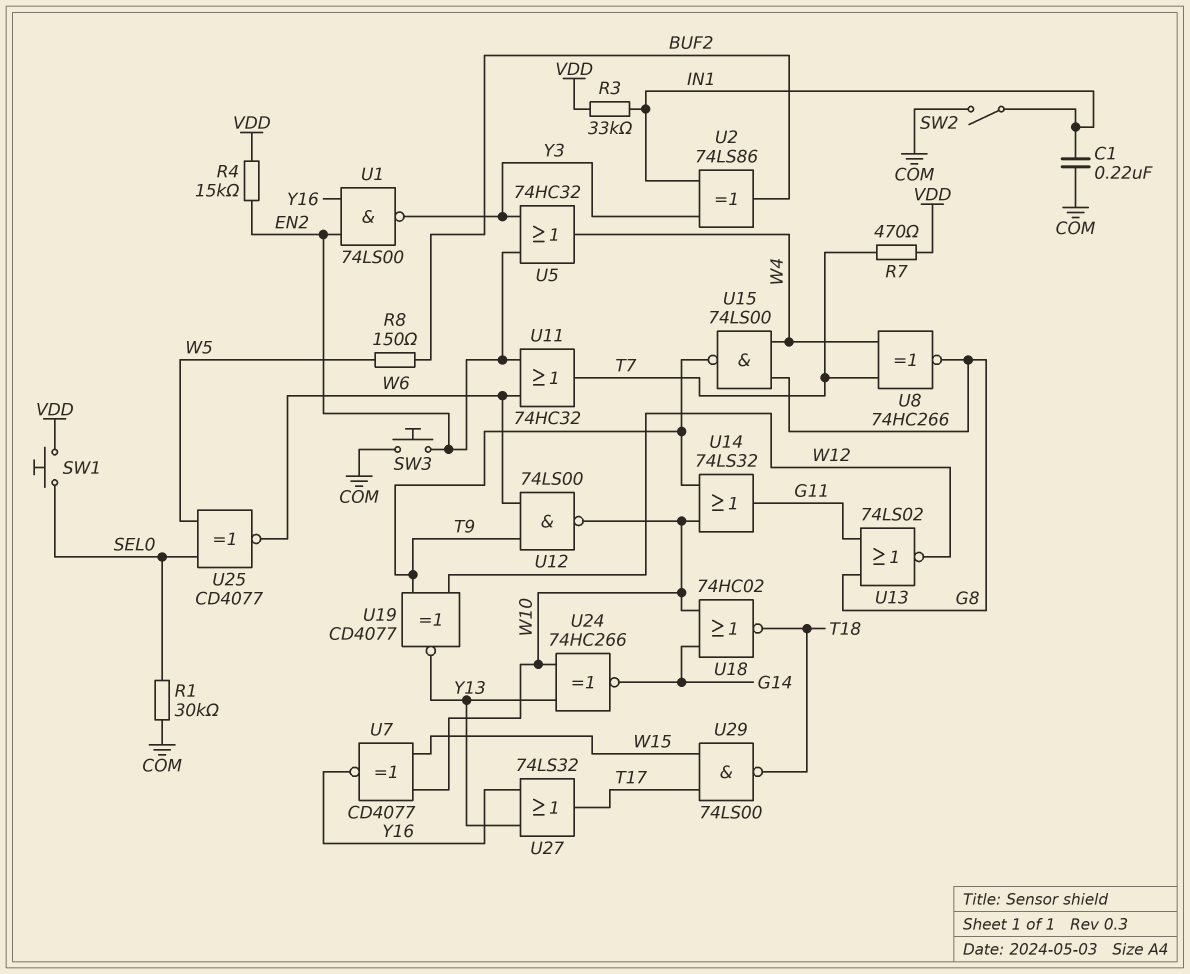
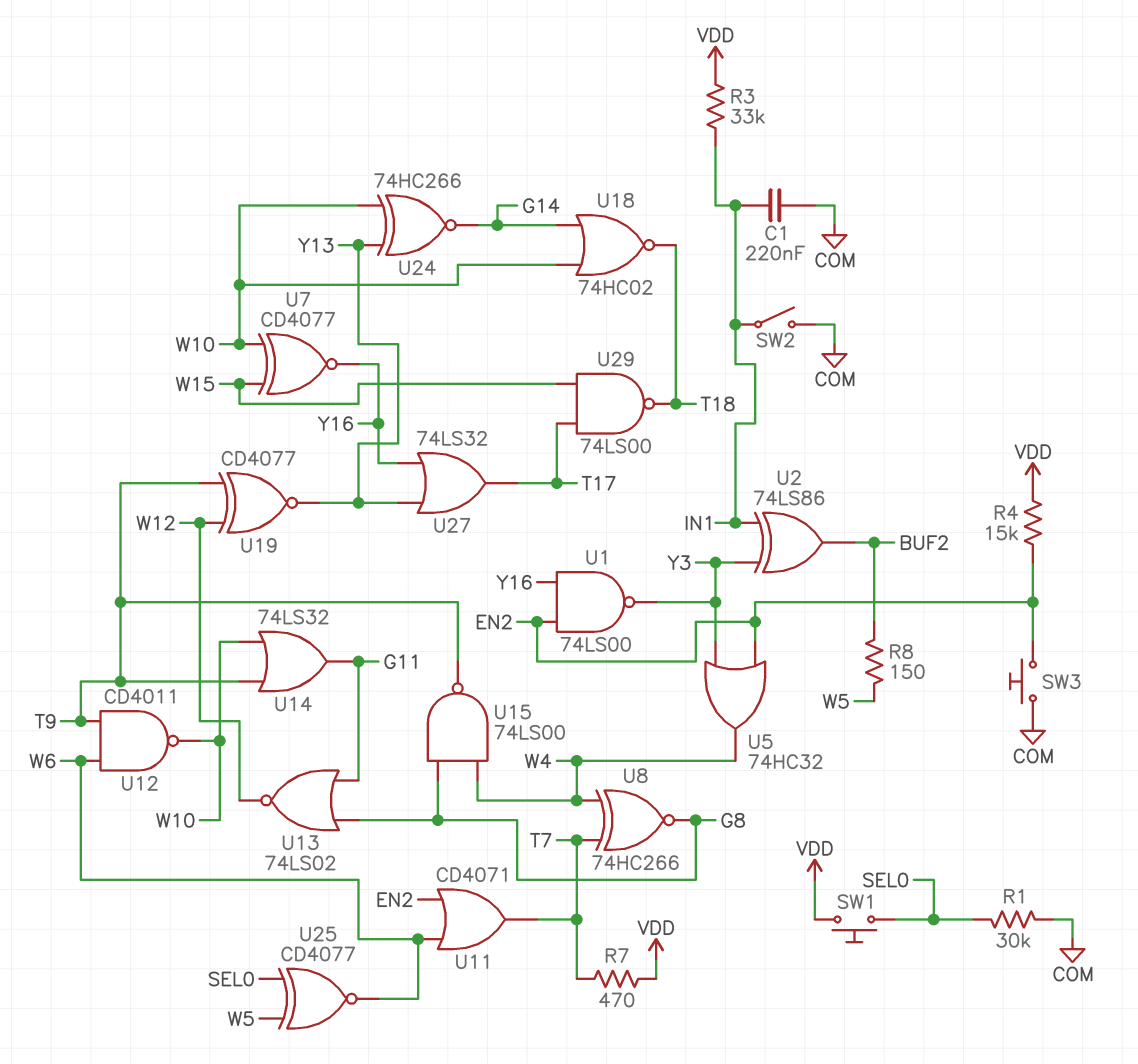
U11: OR 74HC32 (in EN2, in W6, out T7) -> OR CD4071 (in EN2, in W6, out T7)
U12: NAND 74LS00 (in T9, in W6, out W10) -> NAND CD4011 (in T9, in W6, out W10)

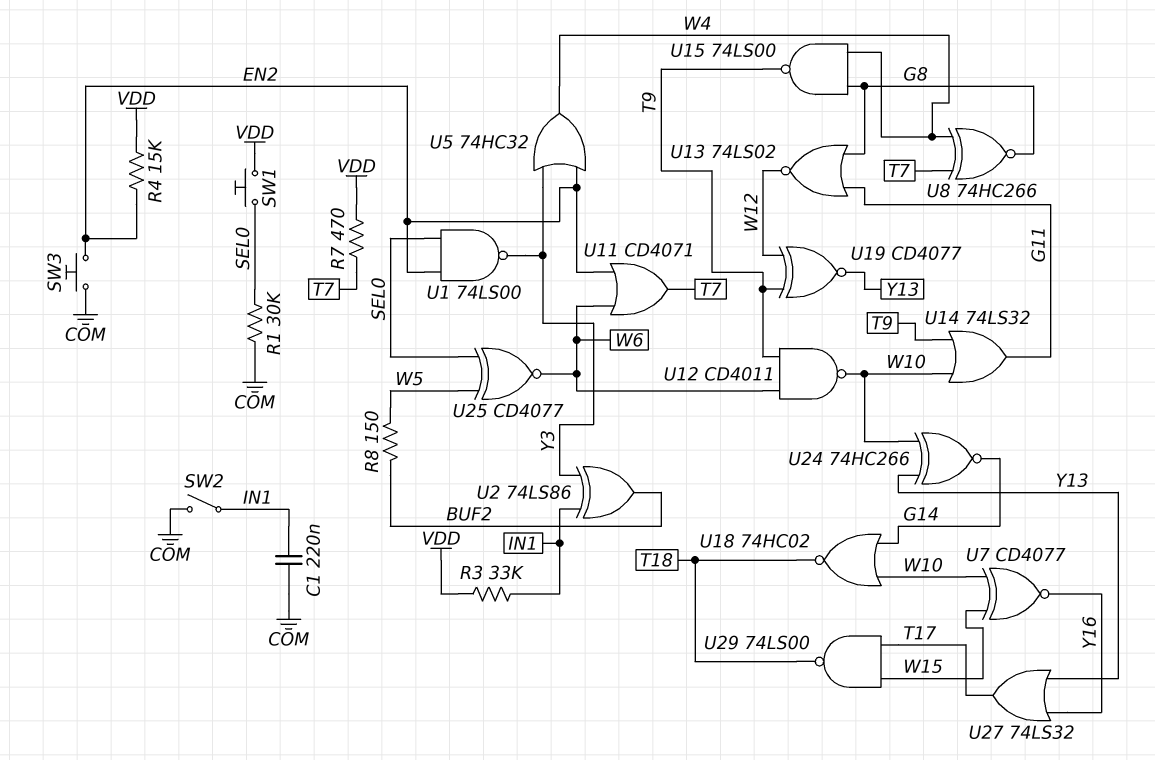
U1: NAND 74LS00 (in EN2, in Y16, out Y3) -> NAND 74LS00 (in EN2, in SEL0, out Y3)

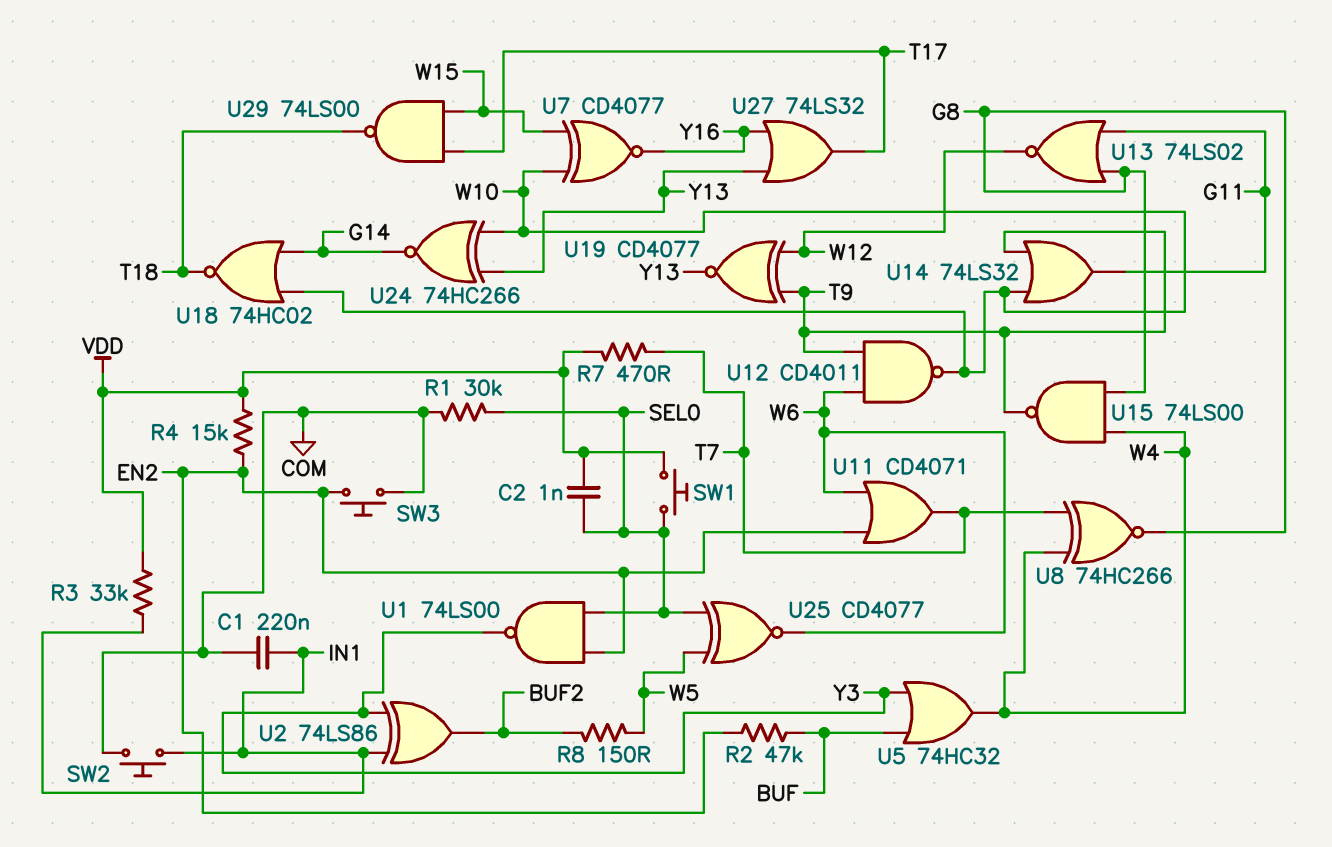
C2: none -> 1nF (SEL0, VDD)
R2: none -> 47k (BUF, EN2)
SW2: switch (COM, IN1) -> button (COM, IN1)
U5: OR 74HC32 (in EN2, in Y3, out W4) -> OR 74HC32 (in BUF, in Y3, out W4)

